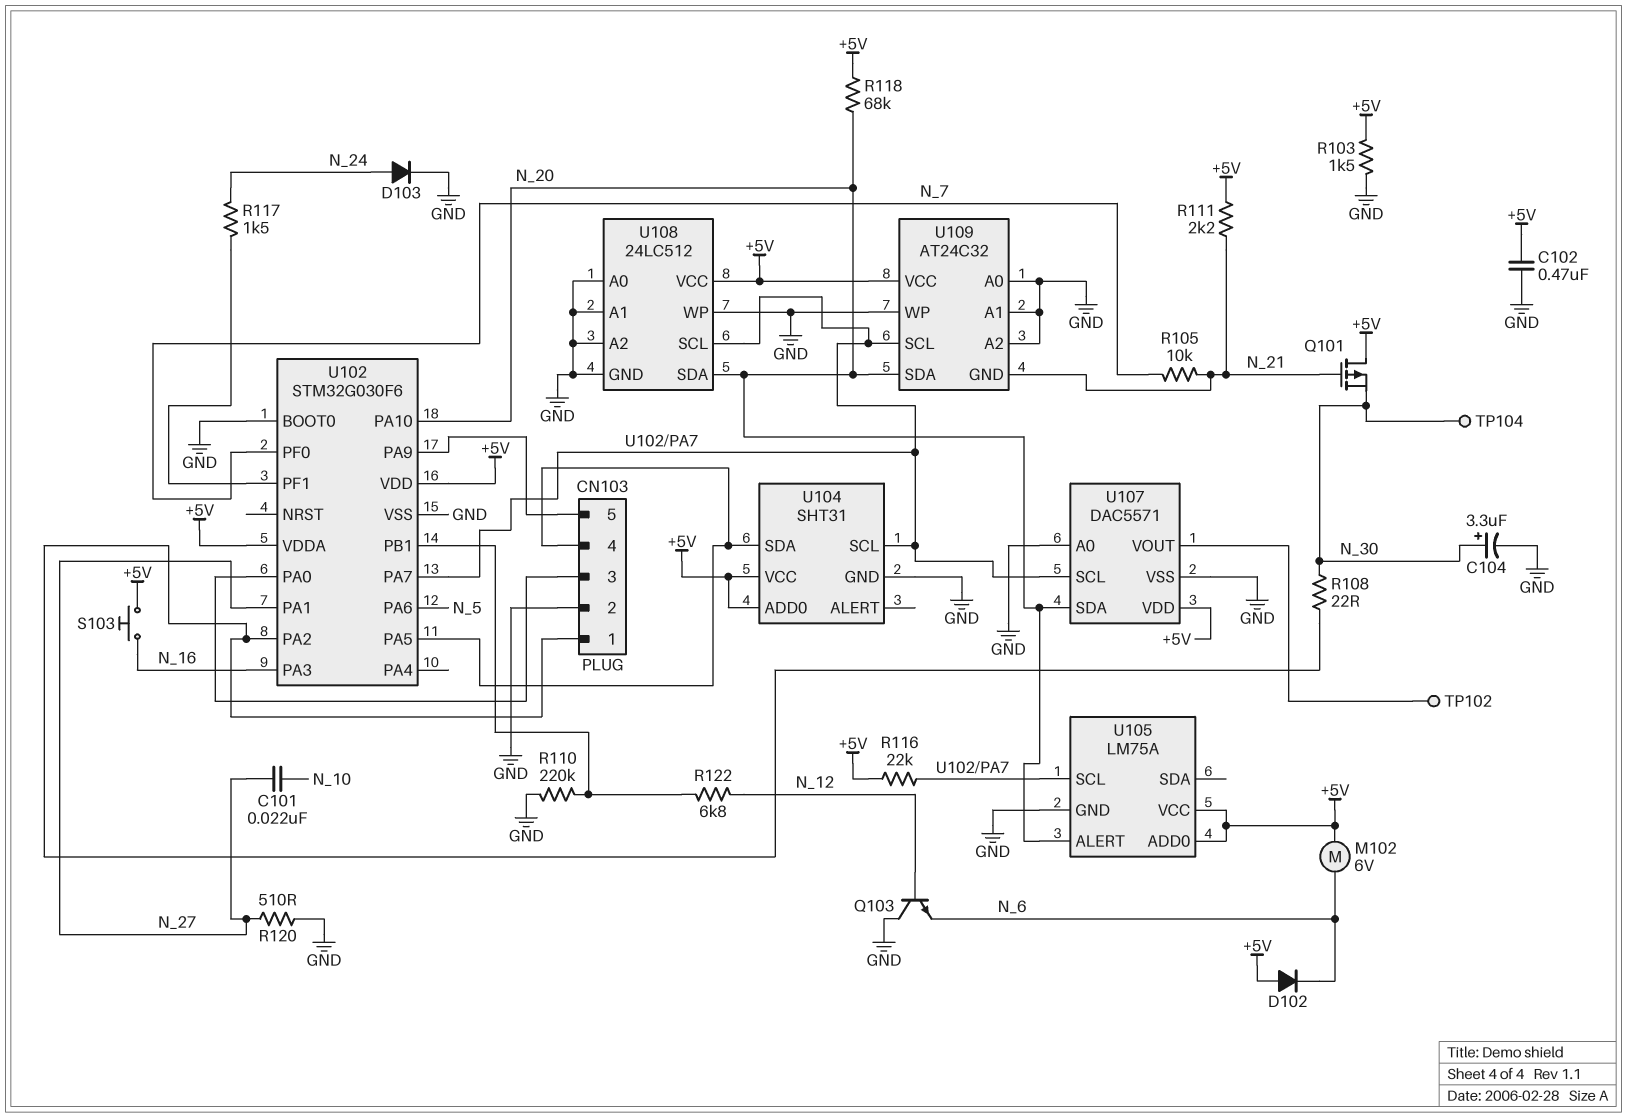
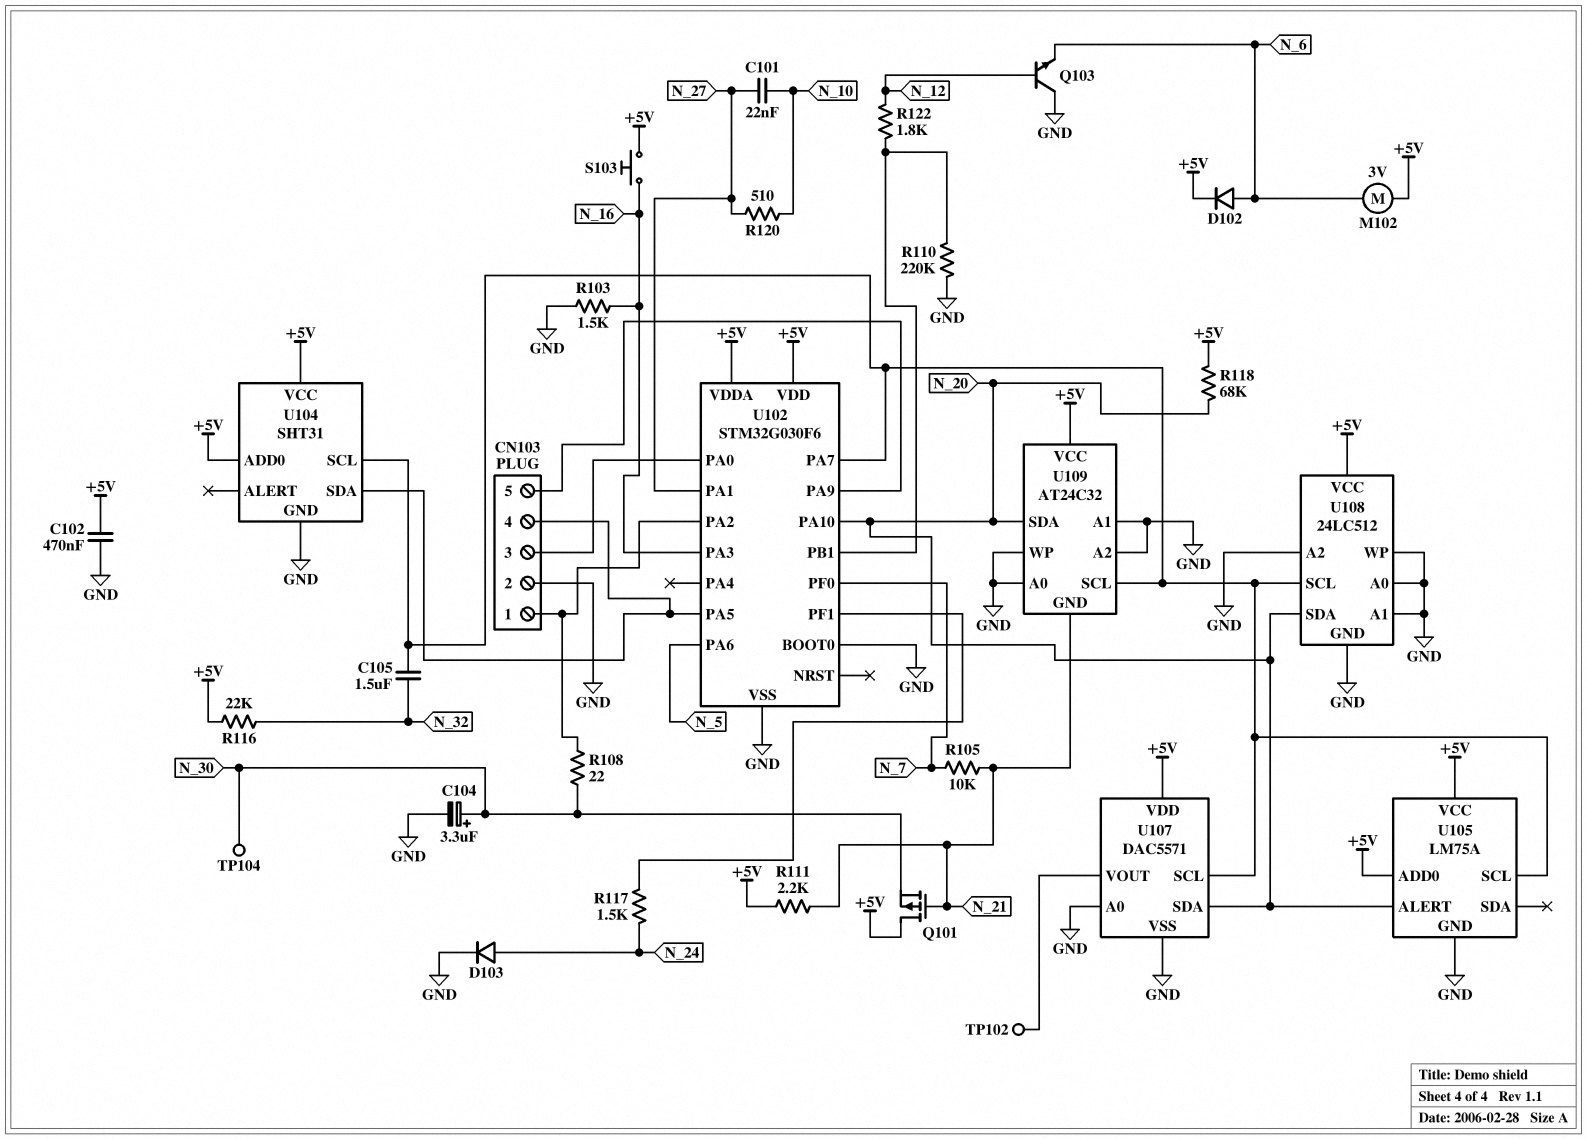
C105: none -> 1.5uF (N_32, U102/PA7)
D102: diode (A +5V, K N_6) -> diode (A N_6, K +5V)
M102: motor 6V (+5V, N_6) -> motor 3V (+5V, N_6)
R103: 1.5k (+5V, GND) -> 1.5k (GND, N_16)
R116: 22k (+5V, U102/PA7) -> 22k (+5V, N_32)
R120: 510 (GND, N_27) -> 510 (N_10, N_27)
R122: 6.8k (N_12, U102/PB1) -> 1.8k (N_12, U102/PB1)

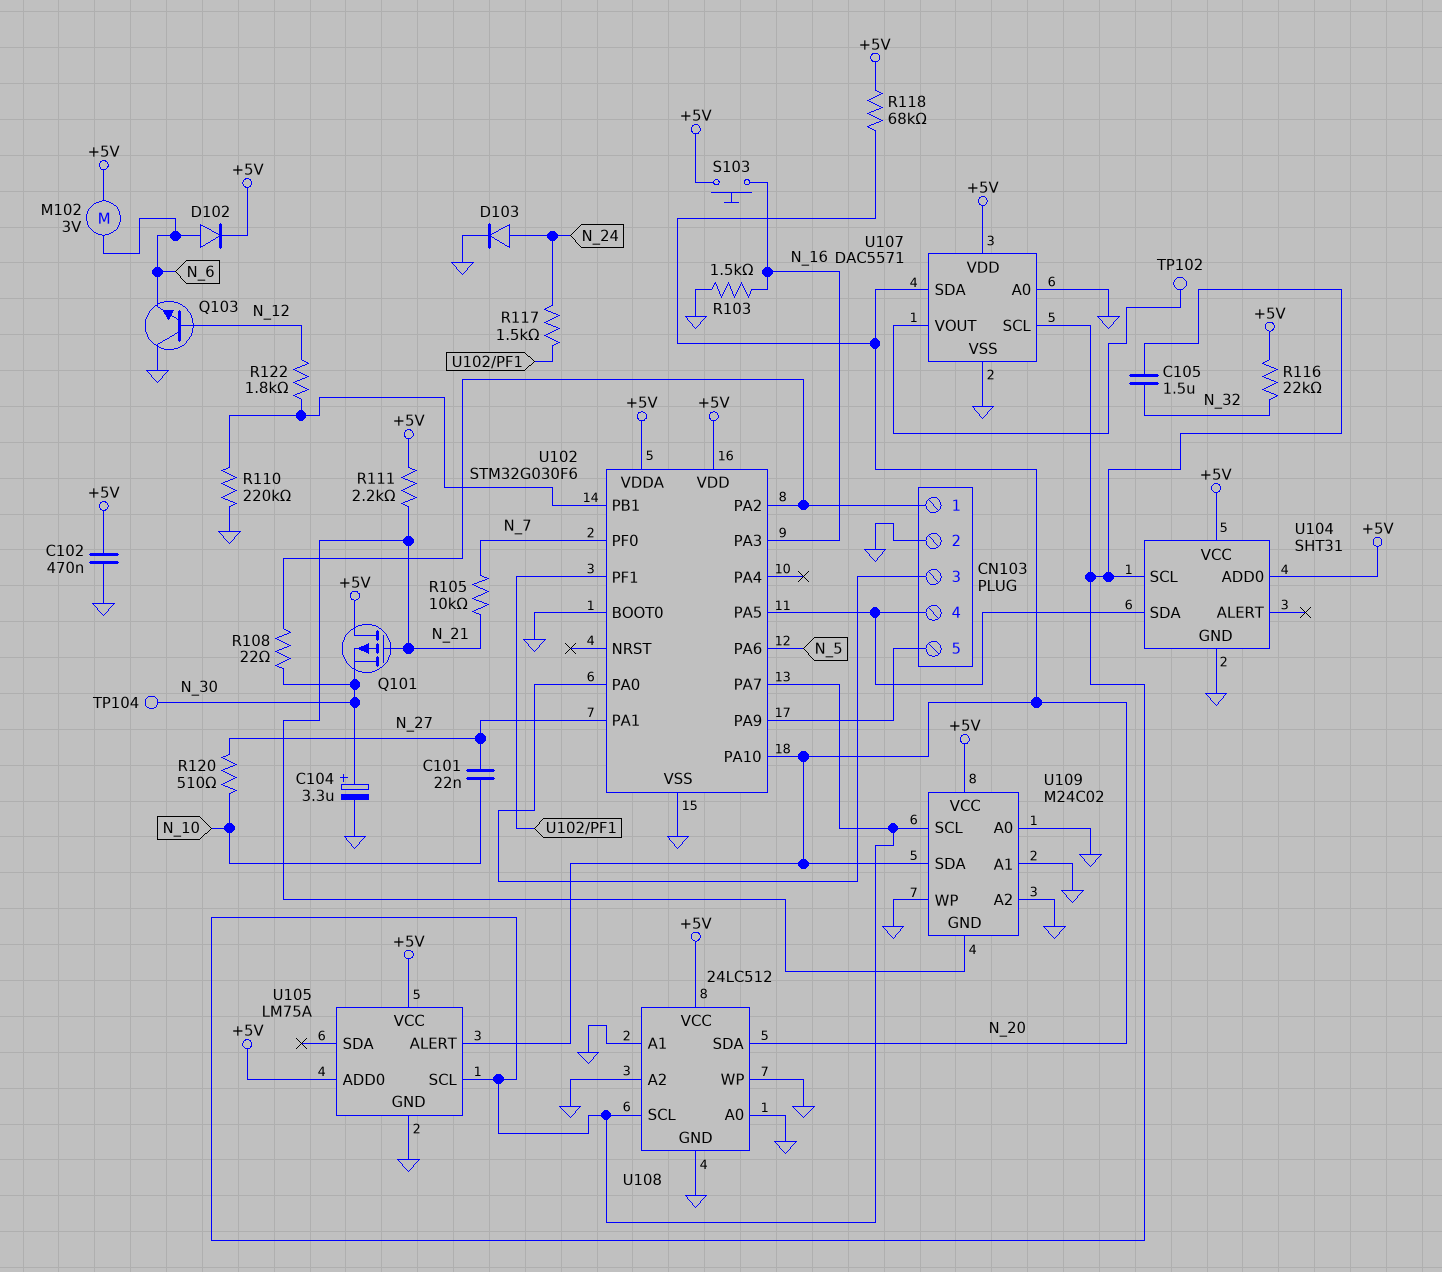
U109: AT24C32 -> M24C02

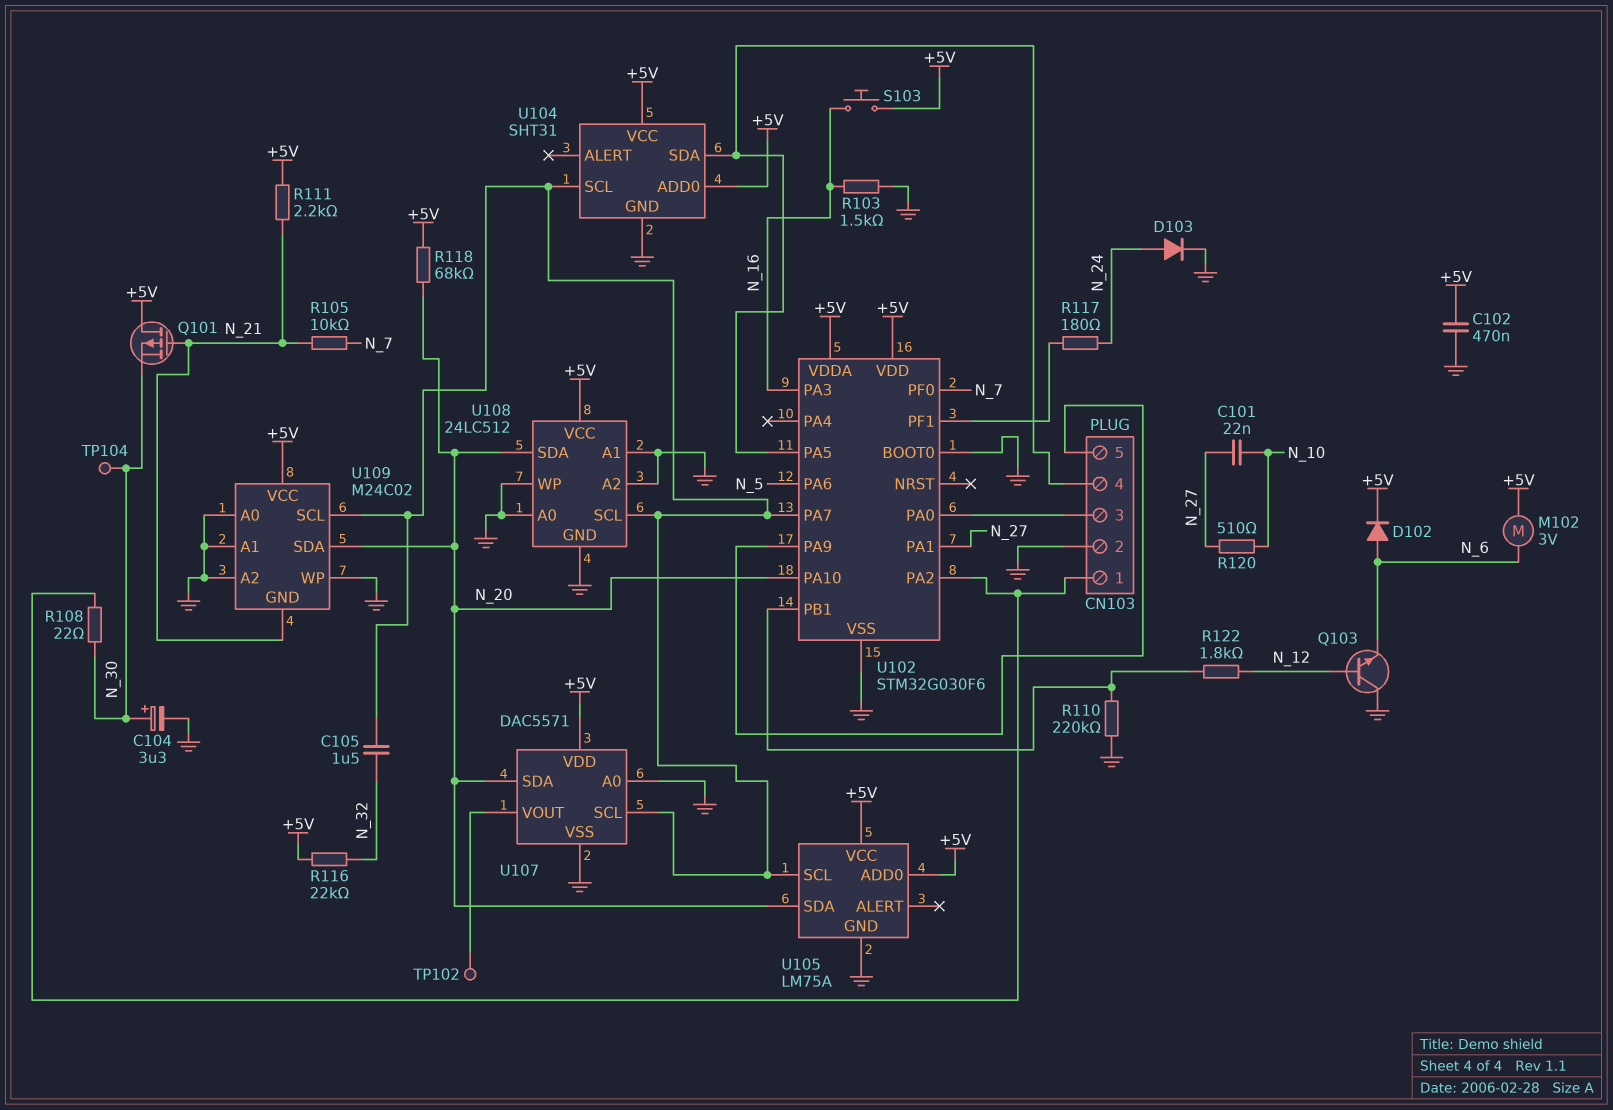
R117: 1.5k (N_24, U102/PF1) -> 180 (N_24, U102/PF1)
U105 pin ALERT: N_20 -> none
U105 pin SDA: none -> N_20

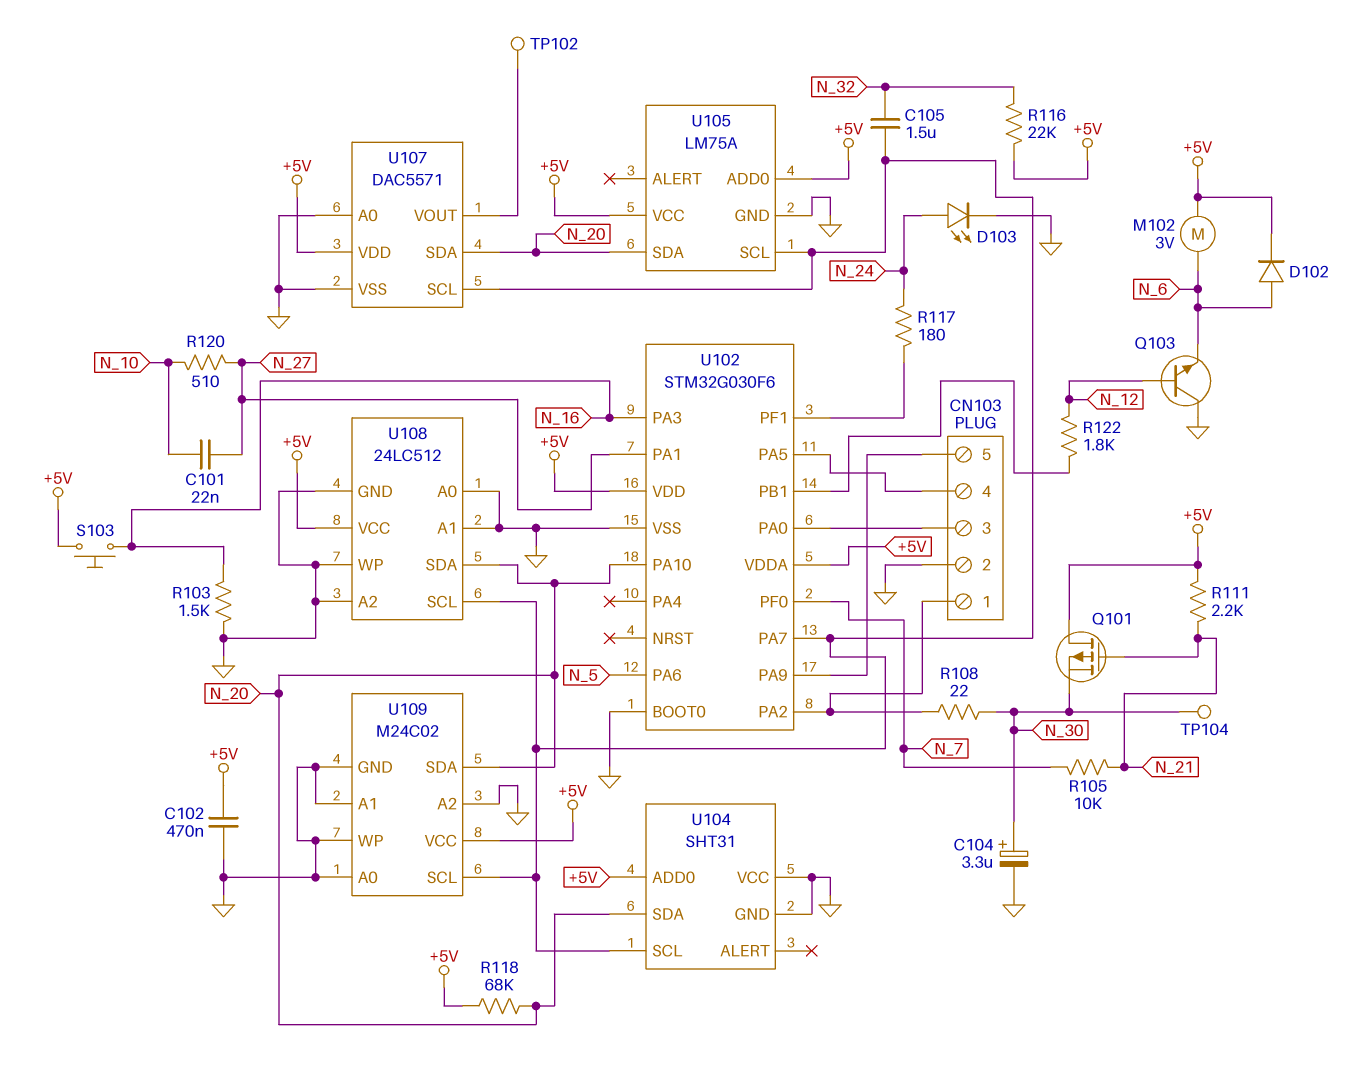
D103: diode (A N_24, K GND) -> LED (A N_24, K GND)
R110: 220k (GND, U102/PB1) -> none
U104 pin SDA: CN103/4 -> N_20
U104 pin VCC: +5V -> GND
U109 pin GND: N_21 -> GND

